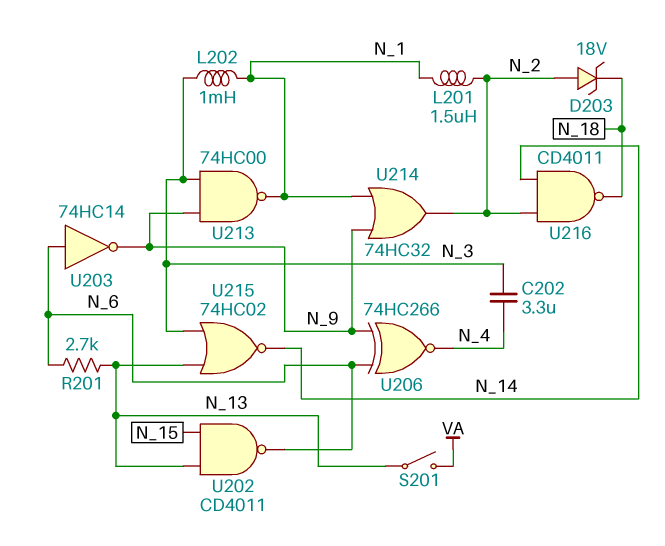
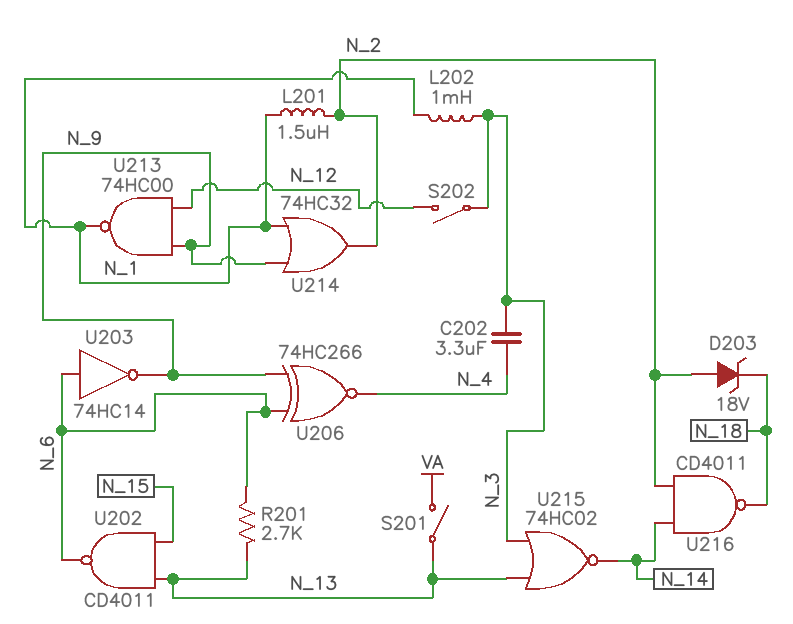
S202: none -> switch (N_3, N_12)
U213: NAND 74HC00 (in N_3, in N_9, out N_1) -> NAND 74HC00 (in N_9, in N_12, out N_1)

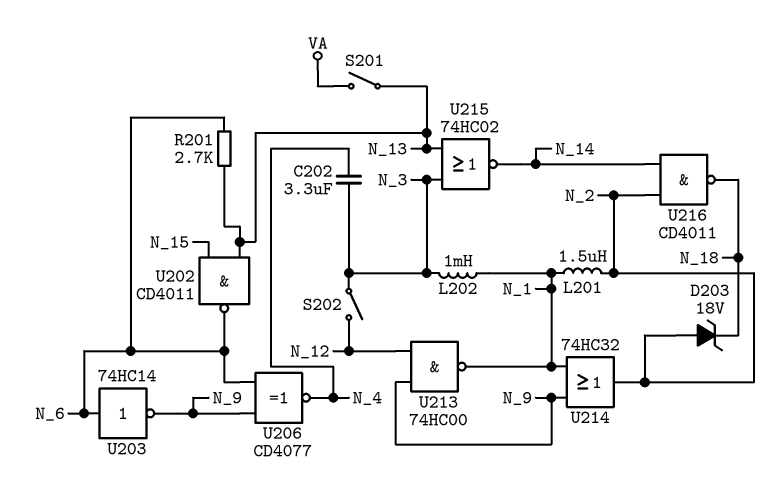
U206: XNOR 74HC266 (in N_6, in N_9, out N_4) -> XNOR CD4077 (in N_6, in N_9, out N_4)

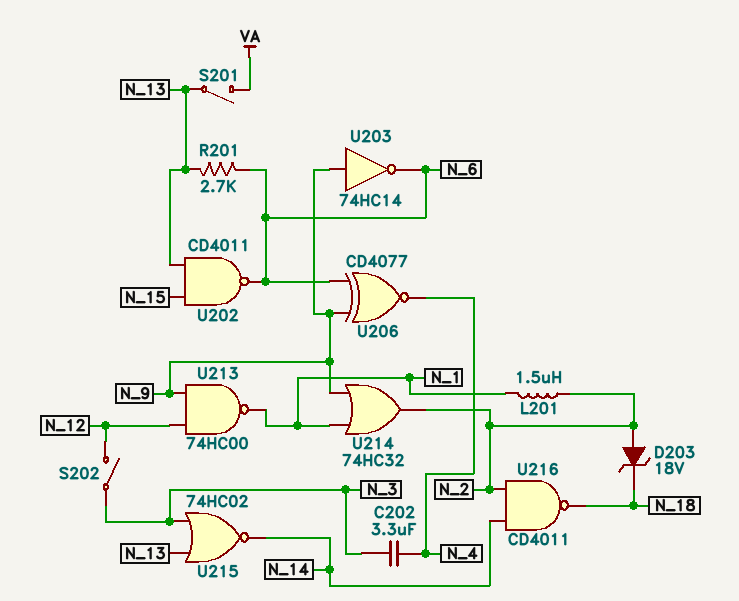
L202: 1mH (N_1, N_3) -> none
U203: NOT 74HC14 (in N_6, out N_9) -> NOT 74HC14 (in N_9, out N_6)

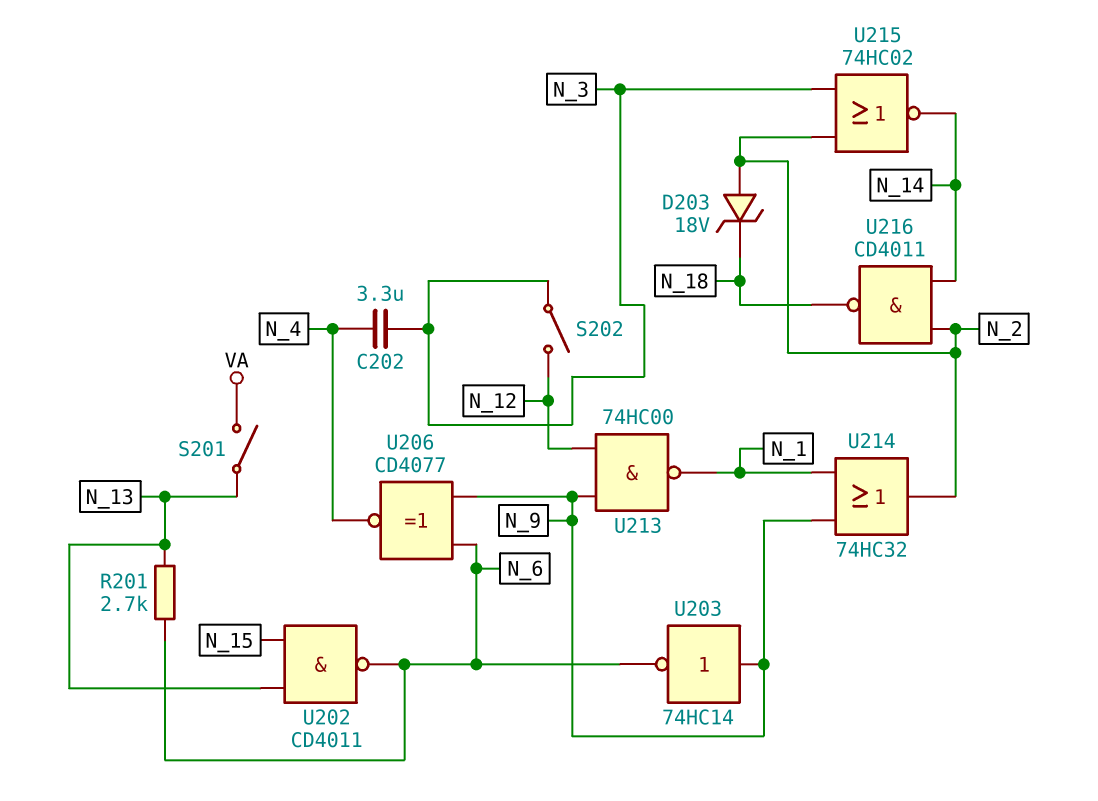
L201: 1.5uH (N_1, N_2) -> none
U215: NOR 74HC02 (in N_3, in N_13, out N_14) -> NOR 74HC02 (in N_2, in N_3, out N_14)

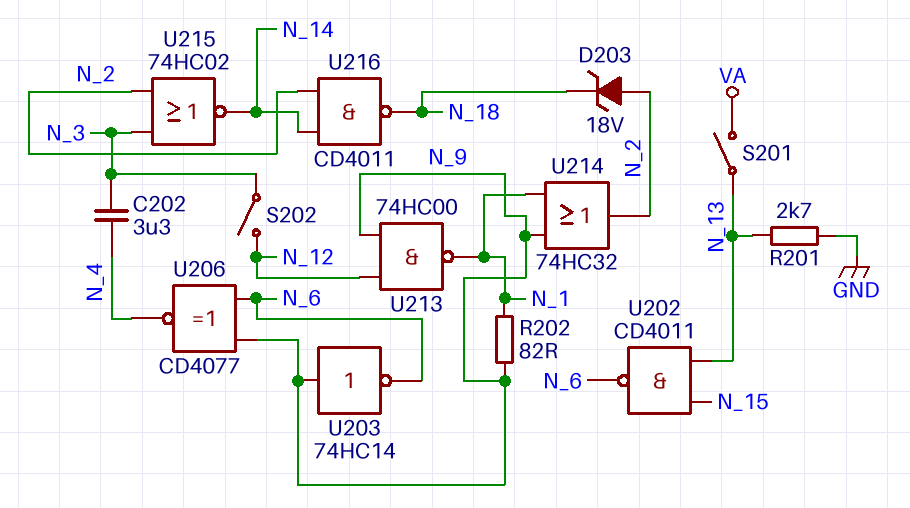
R201: 2.7k (N_6, N_13) -> 2.7k (GND, N_13)
R202: none -> 82 (N_1, N_9)

